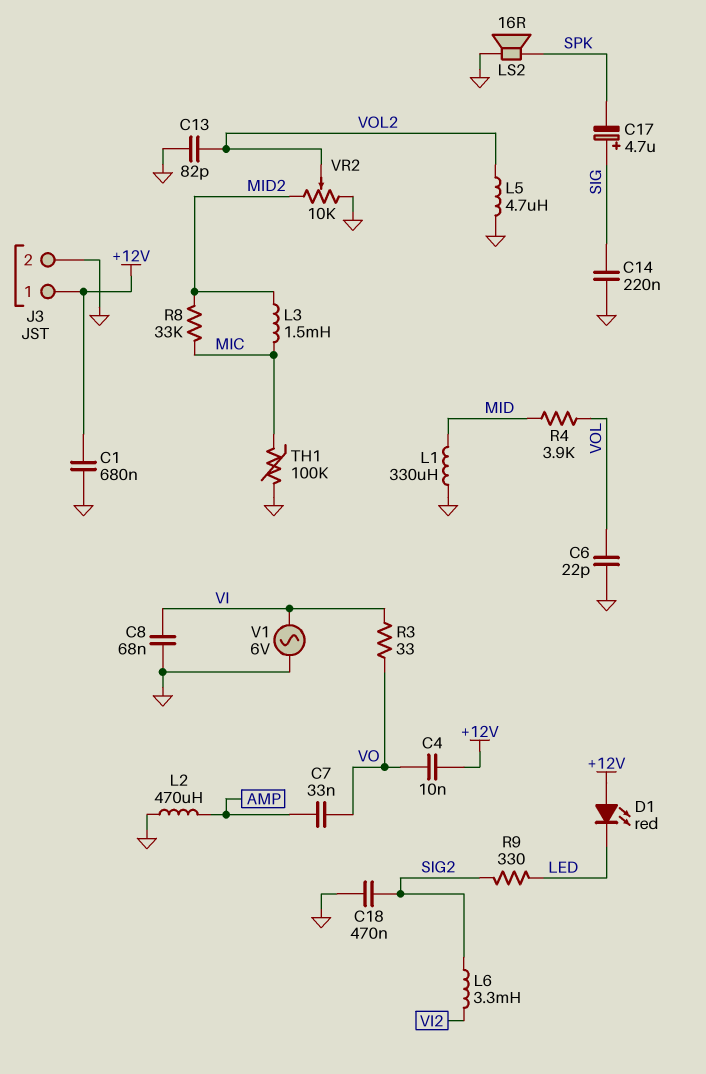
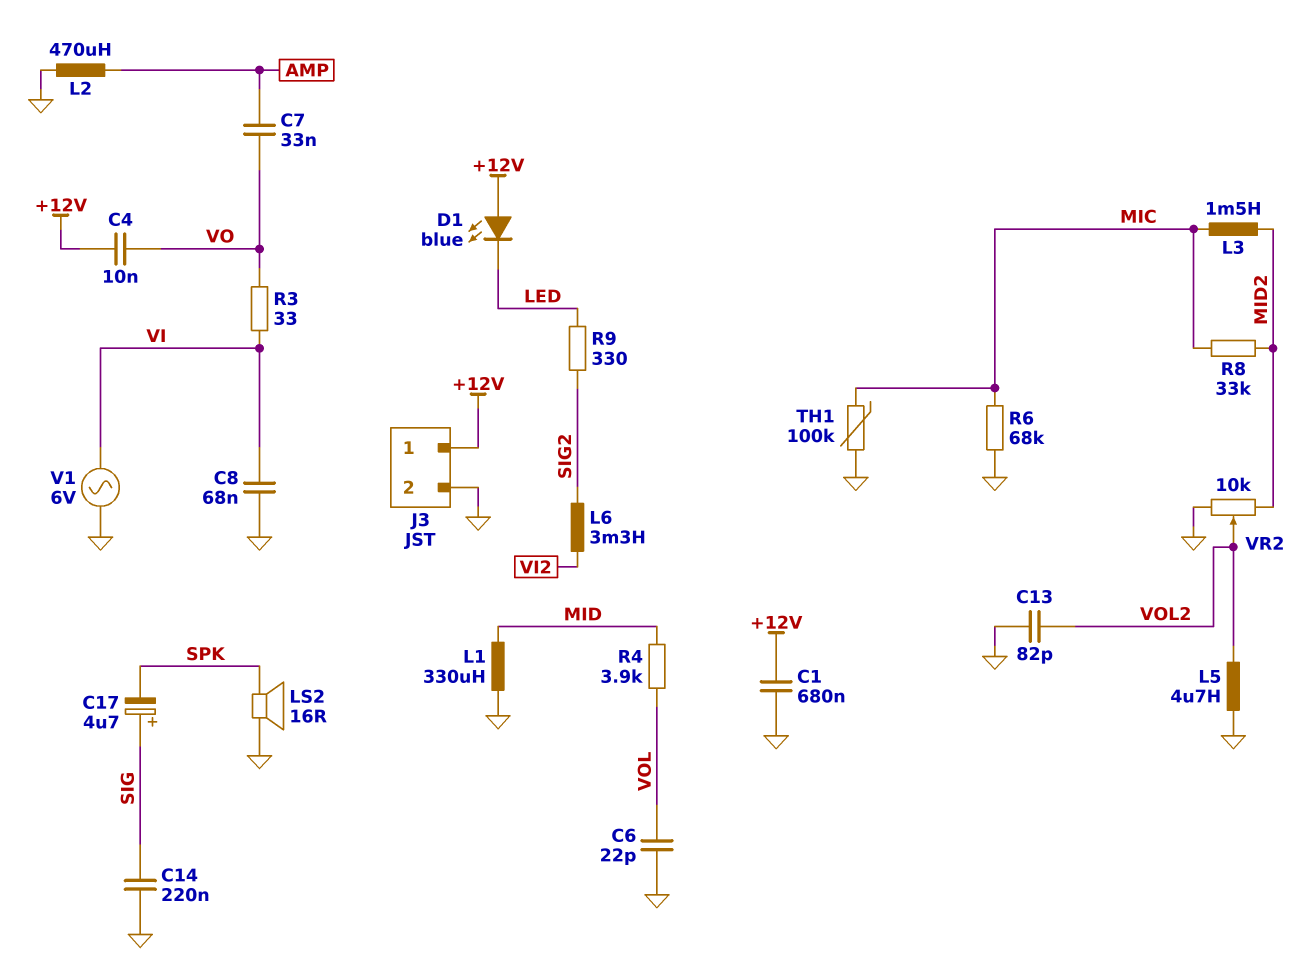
C18: 470nF (GND, SIG2) -> none
D1: LED red (A +12V, K LED) -> LED blue (A +12V, K LED)
R6: none -> 68k (GND, MIC)

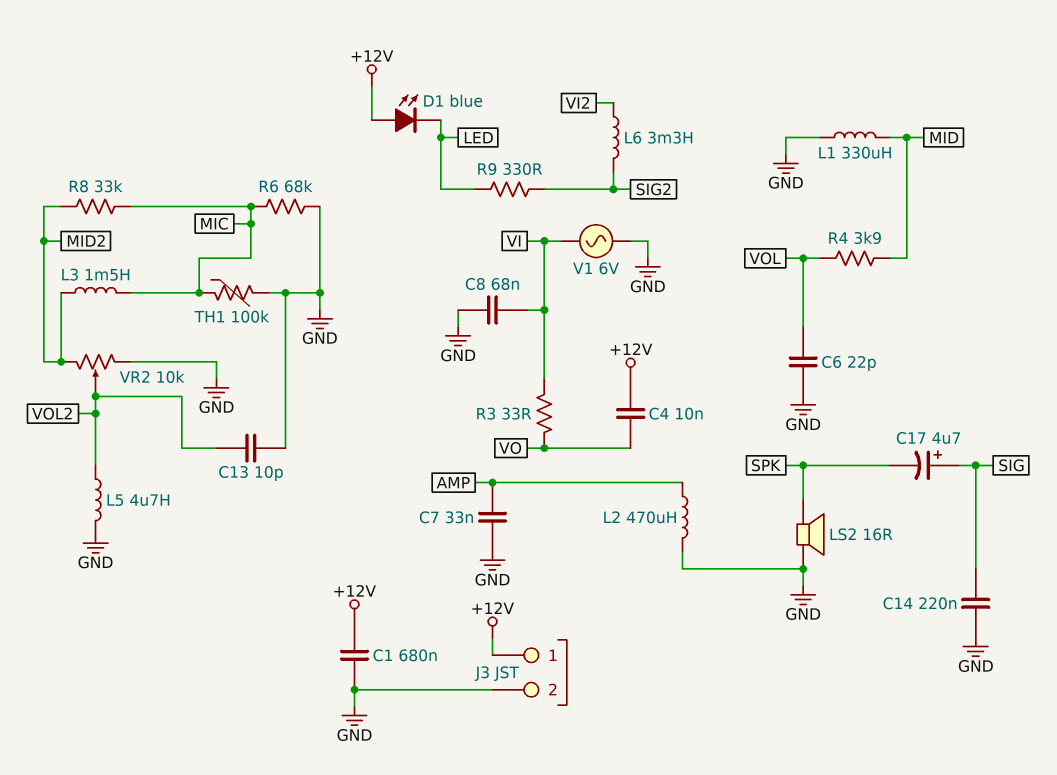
C7: 33nF (AMP, VO) -> 33nF (AMP, GND)
C13: 82pF (GND, VOL2) -> 10pF (GND, VOL2)

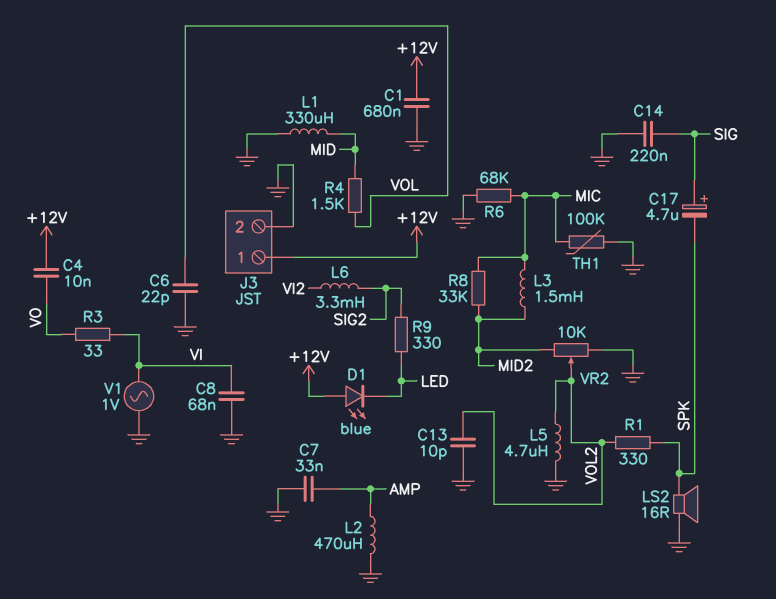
R1: none -> 330 (SPK, VOL2)
R4: 3.9k (MID, VOL) -> 1.5k (MID, VOL)
V1: AC 6V (GND, VI) -> AC 1V (GND, VI)

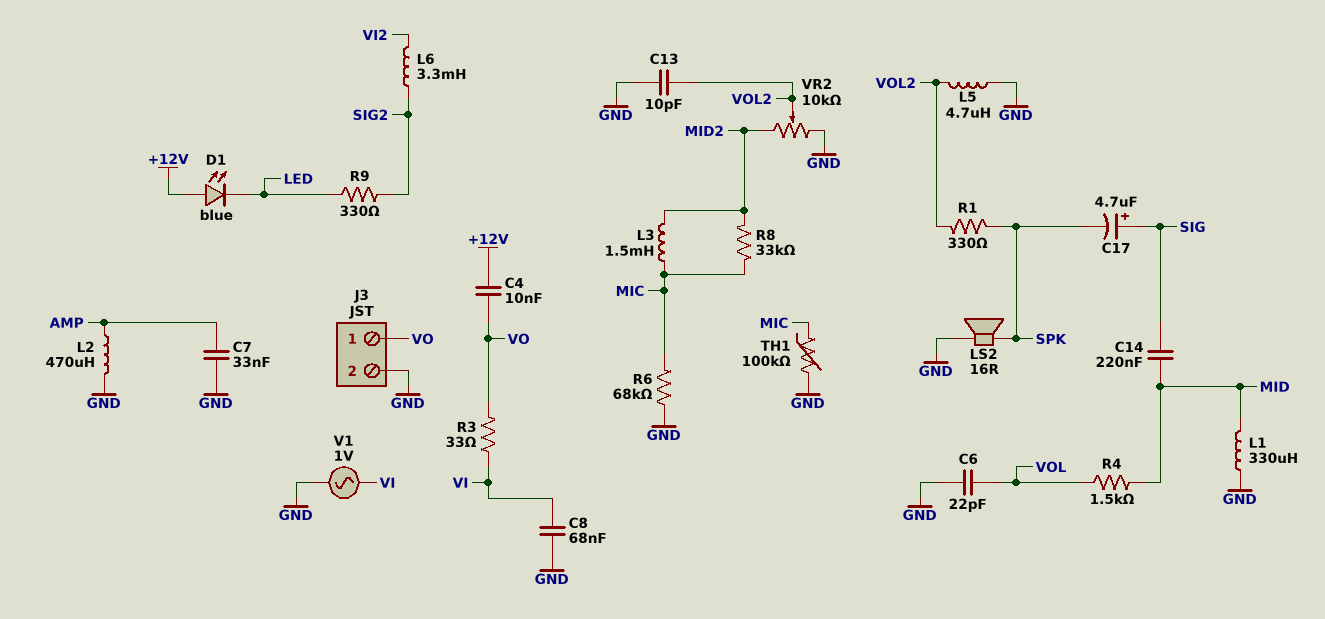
C1: 680nF (+12V, GND) -> none
C14: 220nF (GND, SIG) -> 220nF (MID, SIG)
J3 pin 1: +12V -> VO

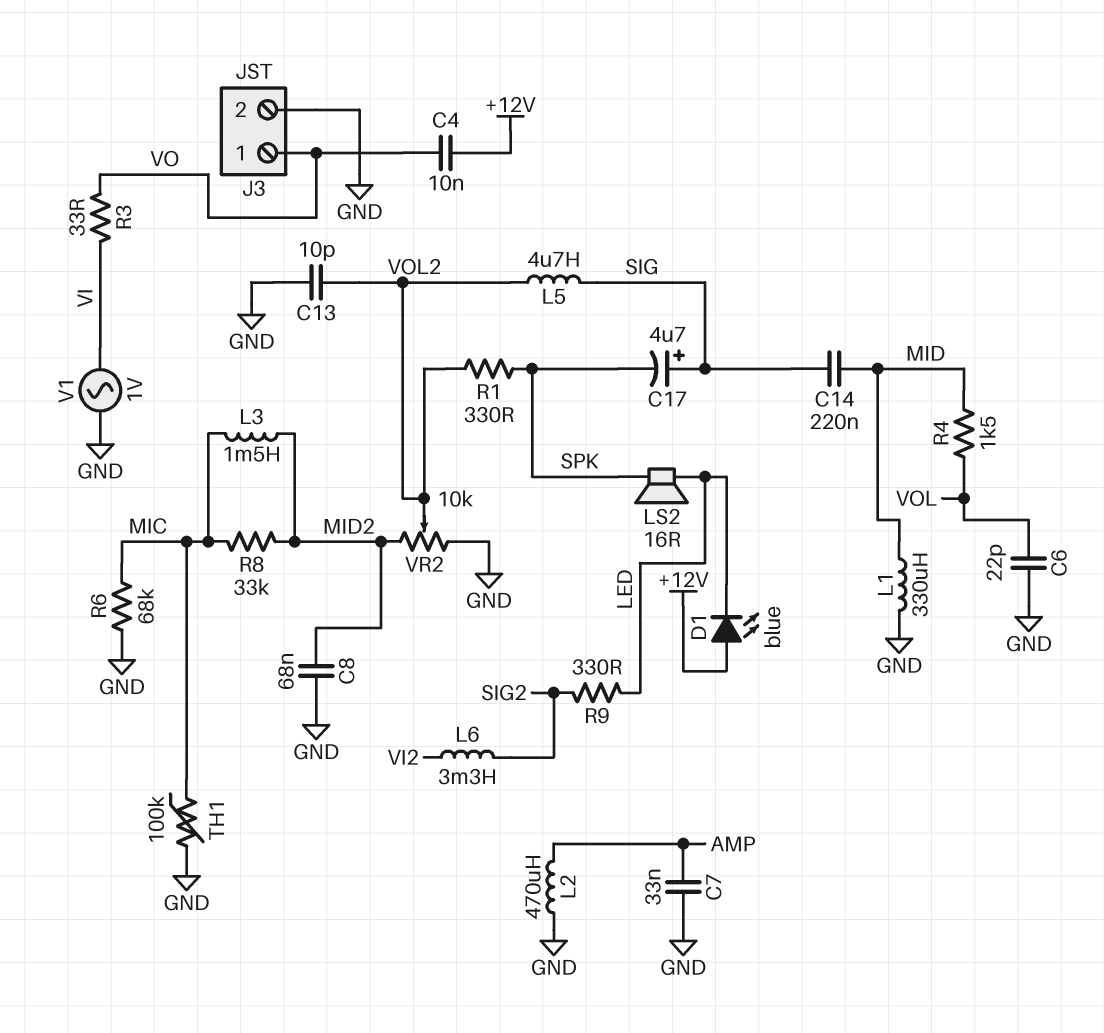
C8: 68nF (GND, VI) -> 68nF (GND, MID2)
L5: 4.7uH (GND, VOL2) -> 4.7uH (SIG, VOL2)
LS2: speaker 16R (GND, SPK) -> speaker 16R (LED, SPK)

